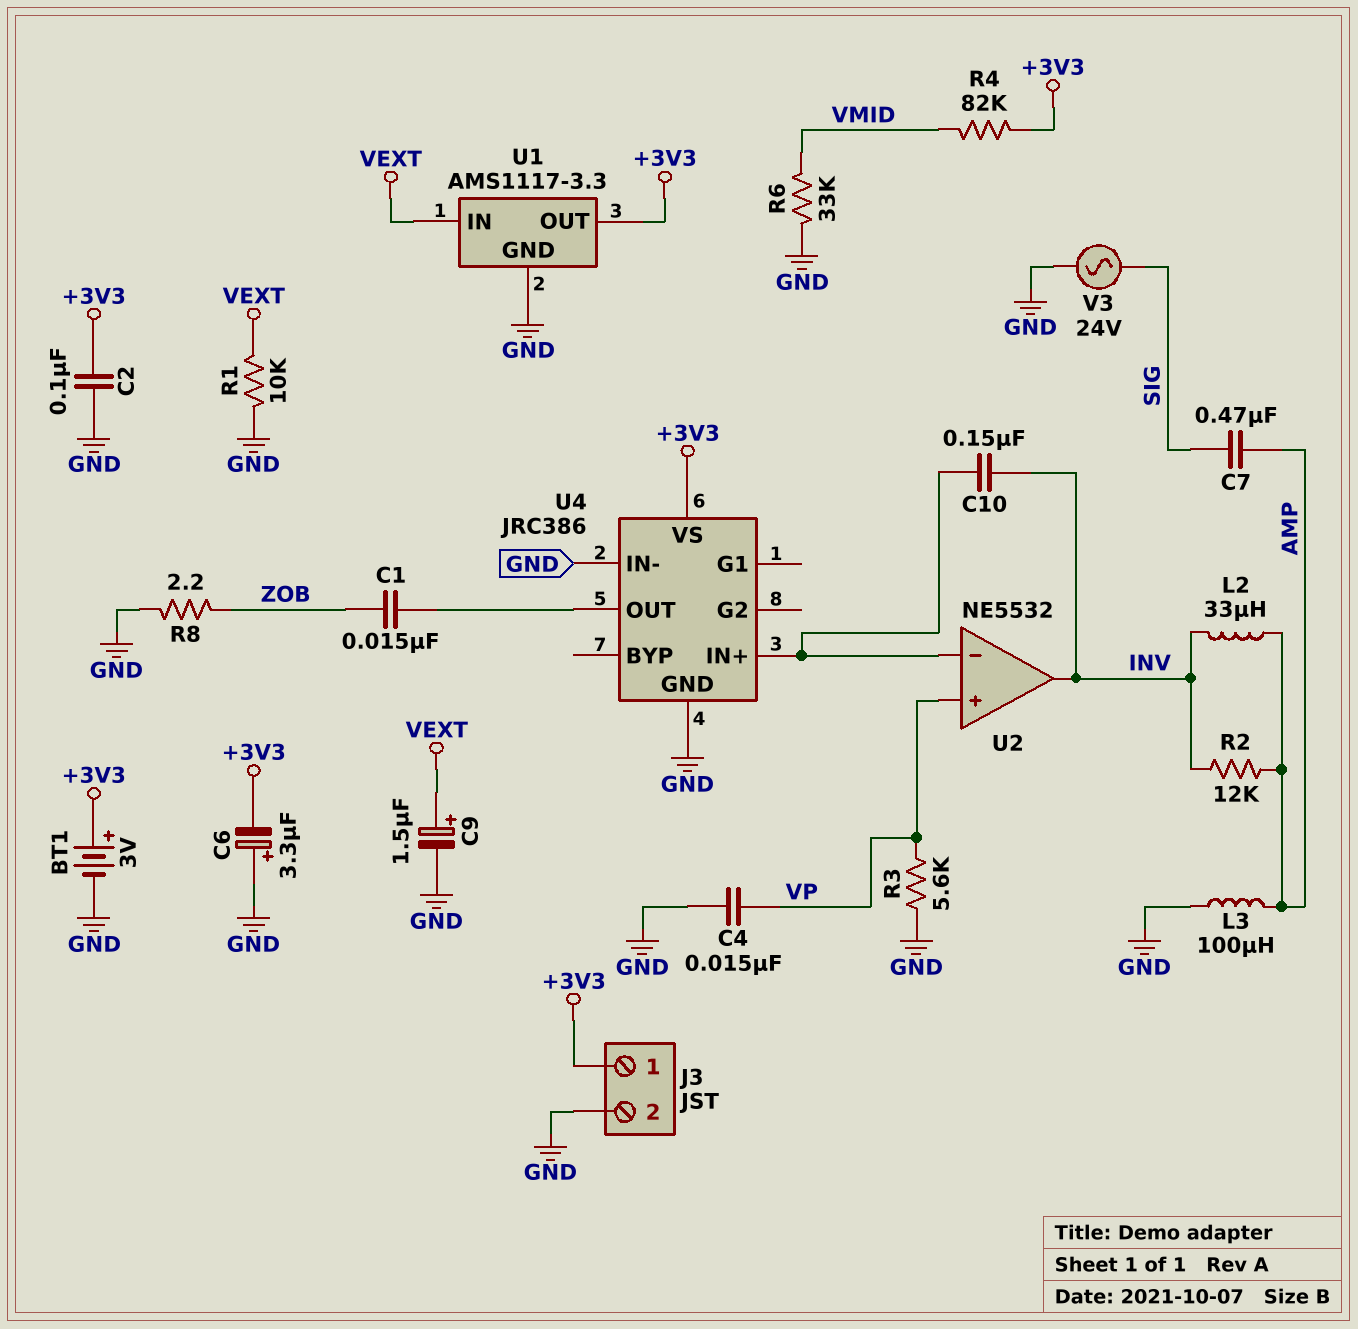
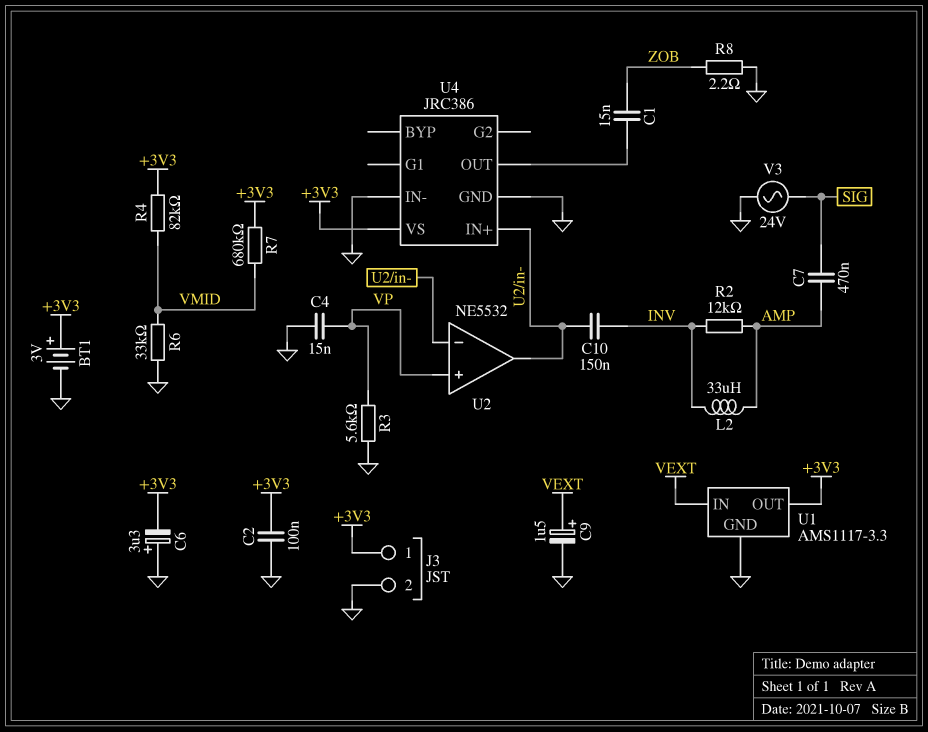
L3: 100uH (AMP, GND) -> none
R1: 10k (GND, VEXT) -> none
R7: none -> 680k (+3V3, VMID)
U2 pin out: INV -> U2/in-

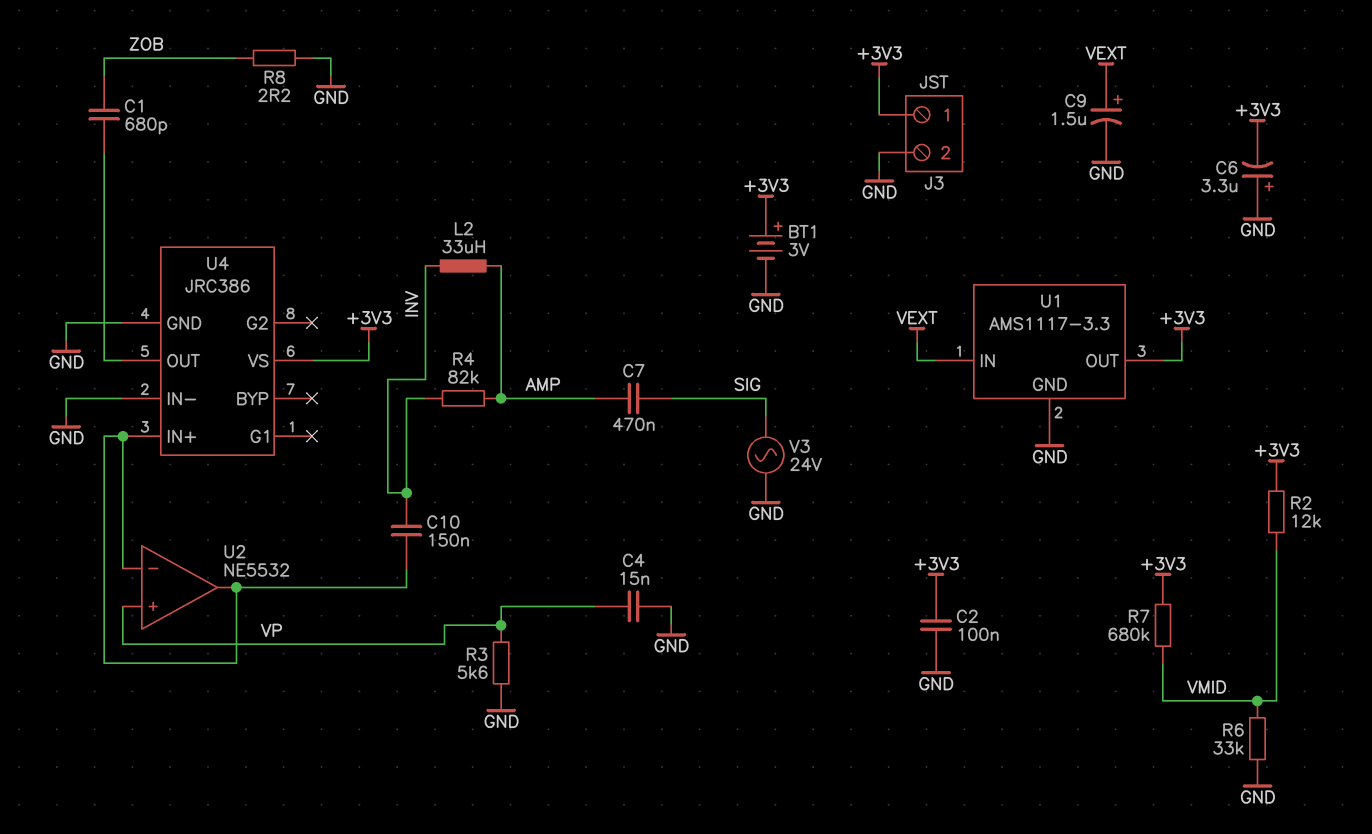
C1: 15nF (U4/OUT, ZOB) -> 680pF (U4/OUT, ZOB)
R2: 12k (AMP, INV) -> 12k (+3V3, VMID)
R4: 82k (+3V3, VMID) -> 82k (AMP, INV)

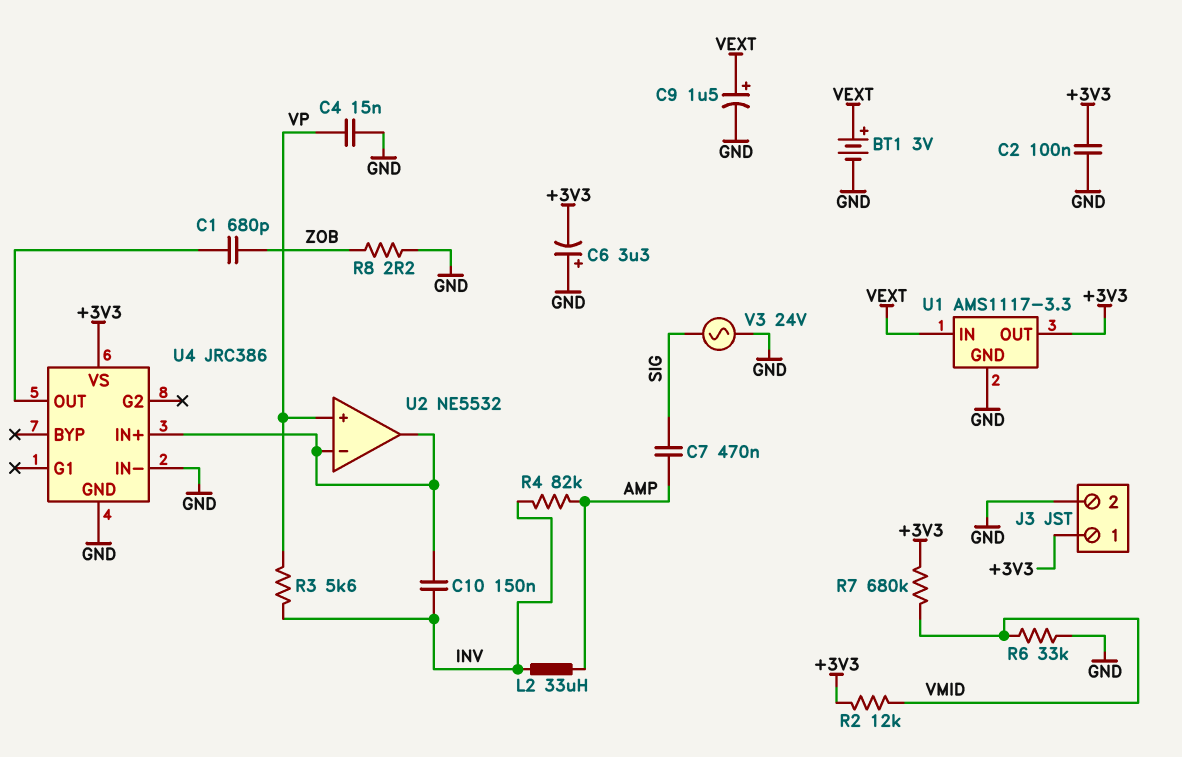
BT1: 3V (plus +3V3, minus GND) -> 3V (plus VEXT, minus GND)
R3: 5.6k (GND, VP) -> 5.6k (INV, VP)

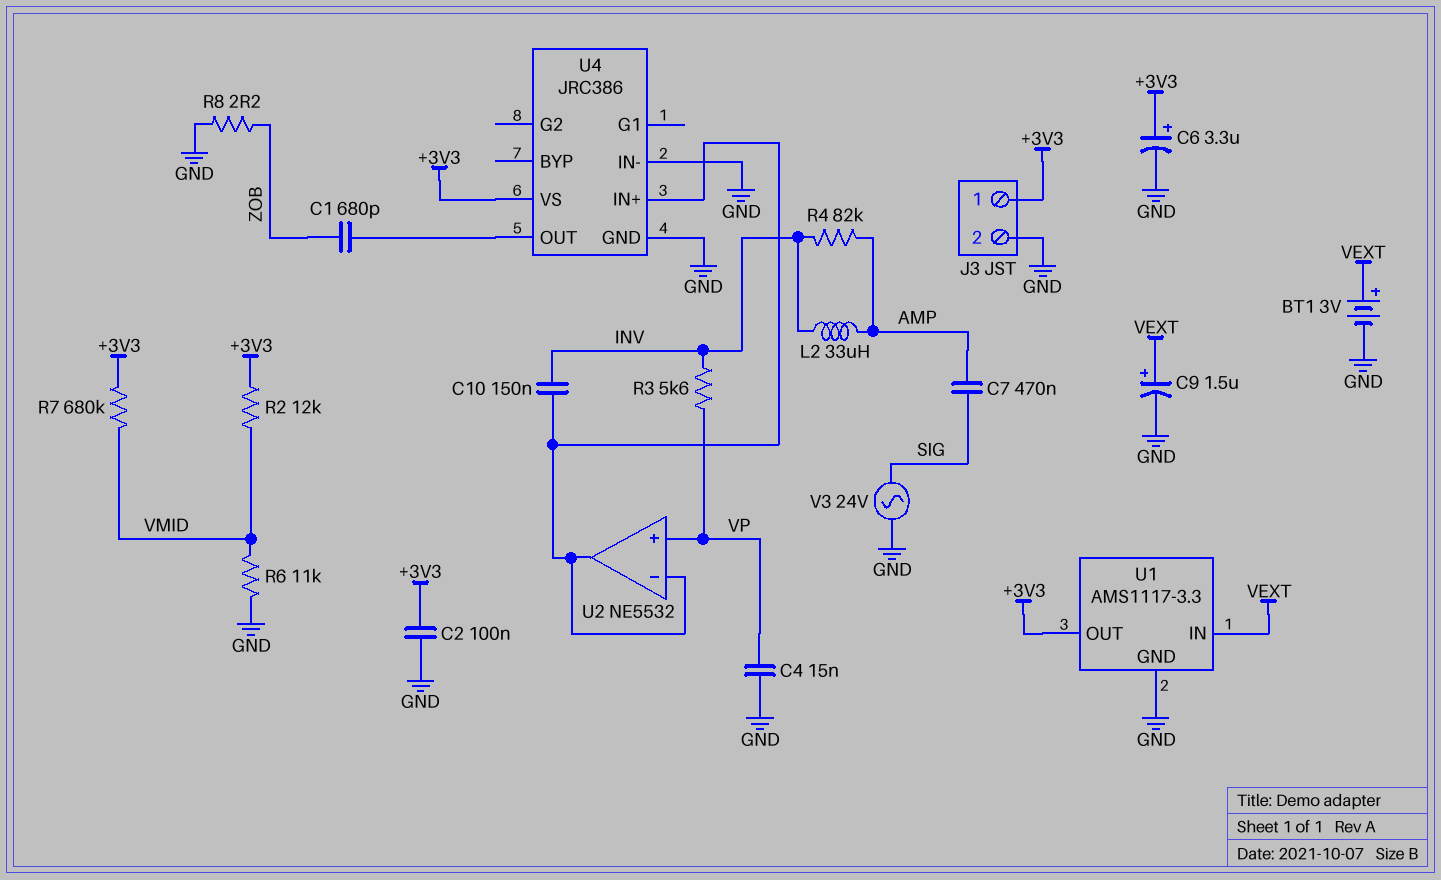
C6: 3.3uF (plus GND, minus +3V3) -> 3.3uF (plus +3V3, minus GND)
R6: 33k (GND, VMID) -> 11k (GND, VMID)

